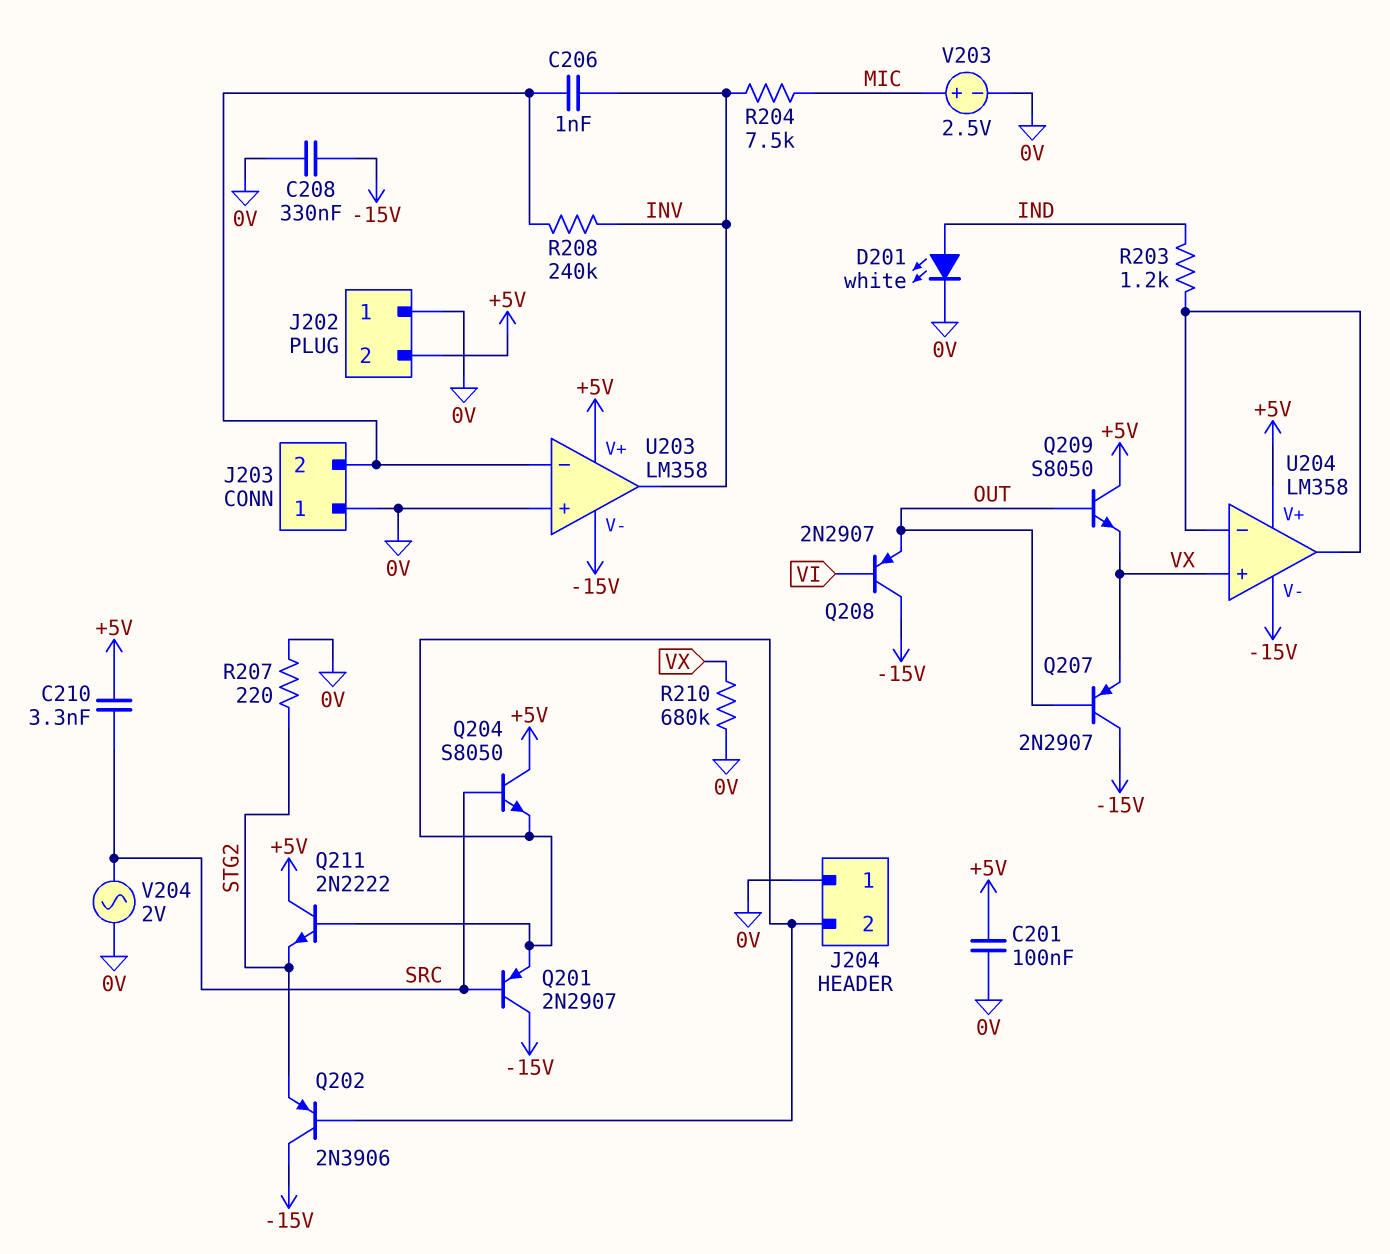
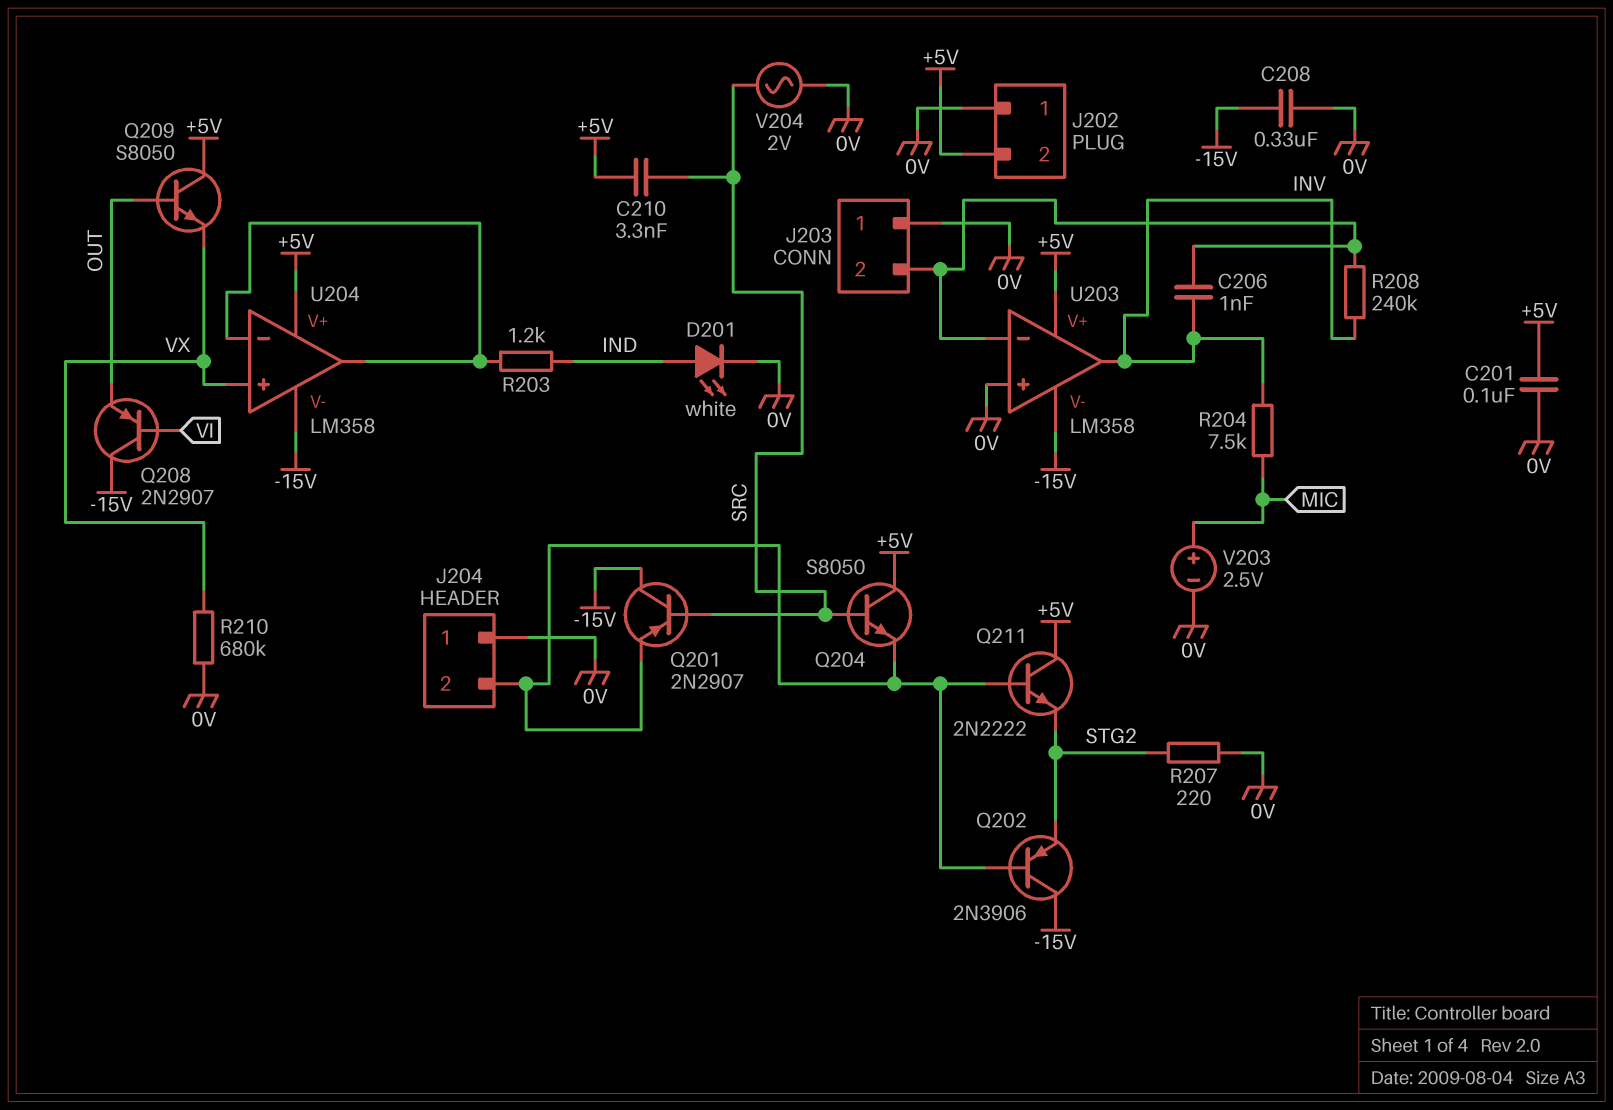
Q207: PNP 2N2907 (B OUT, C -15V, E VX) -> none

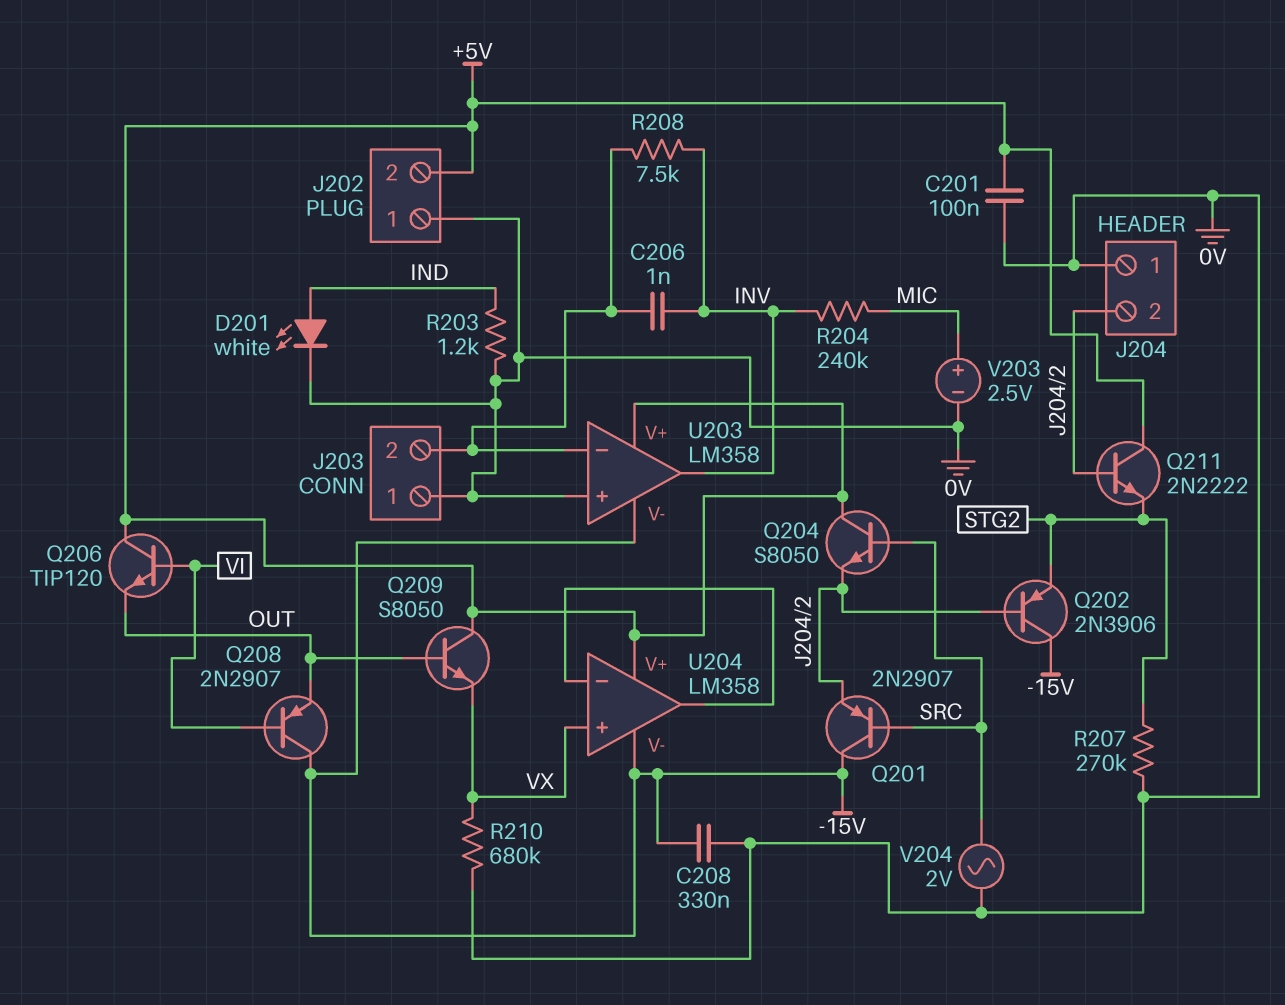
C210: 3.3nF (+5V, SRC) -> none
Q206: none -> NPN TIP120 (B VI, C +5V, E OUT)
R203: 1.2k (IND, U204/in-) -> 1.2k (0V, IND)
R204: 7.5k (INV, MIC) -> 240k (INV, MIC)
R207: 220 (0V, STG2) -> 270k (0V, STG2)
R208: 240k (INV, J203/2) -> 7.5k (INV, J203/2)

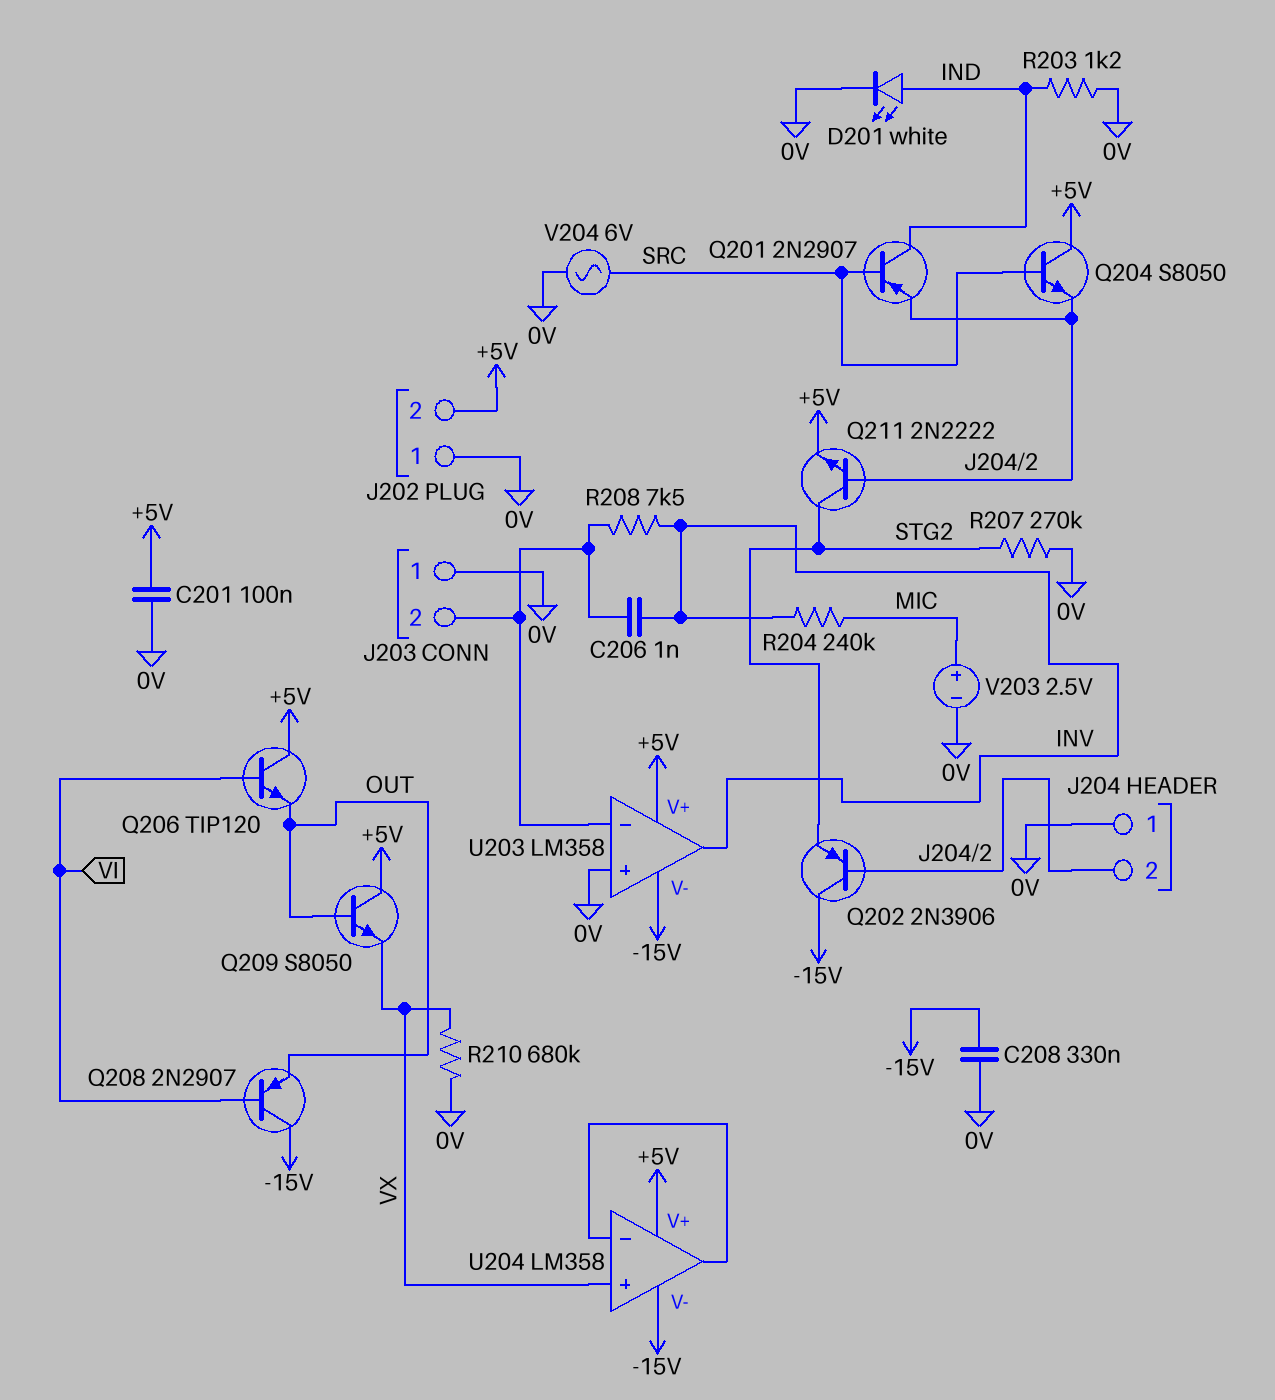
Q201: PNP 2N2907 (B SRC, C -15V, E J204/2) -> PNP 2N2907 (B SRC, C IND, E J204/2)
Q211: NPN 2N2222 (B J204/2, C +5V, E STG2) -> NPN 2N2222 (B J204/2, C STG2, E +5V)
V204: AC 2V (0V, SRC) -> AC 6V (0V, SRC)

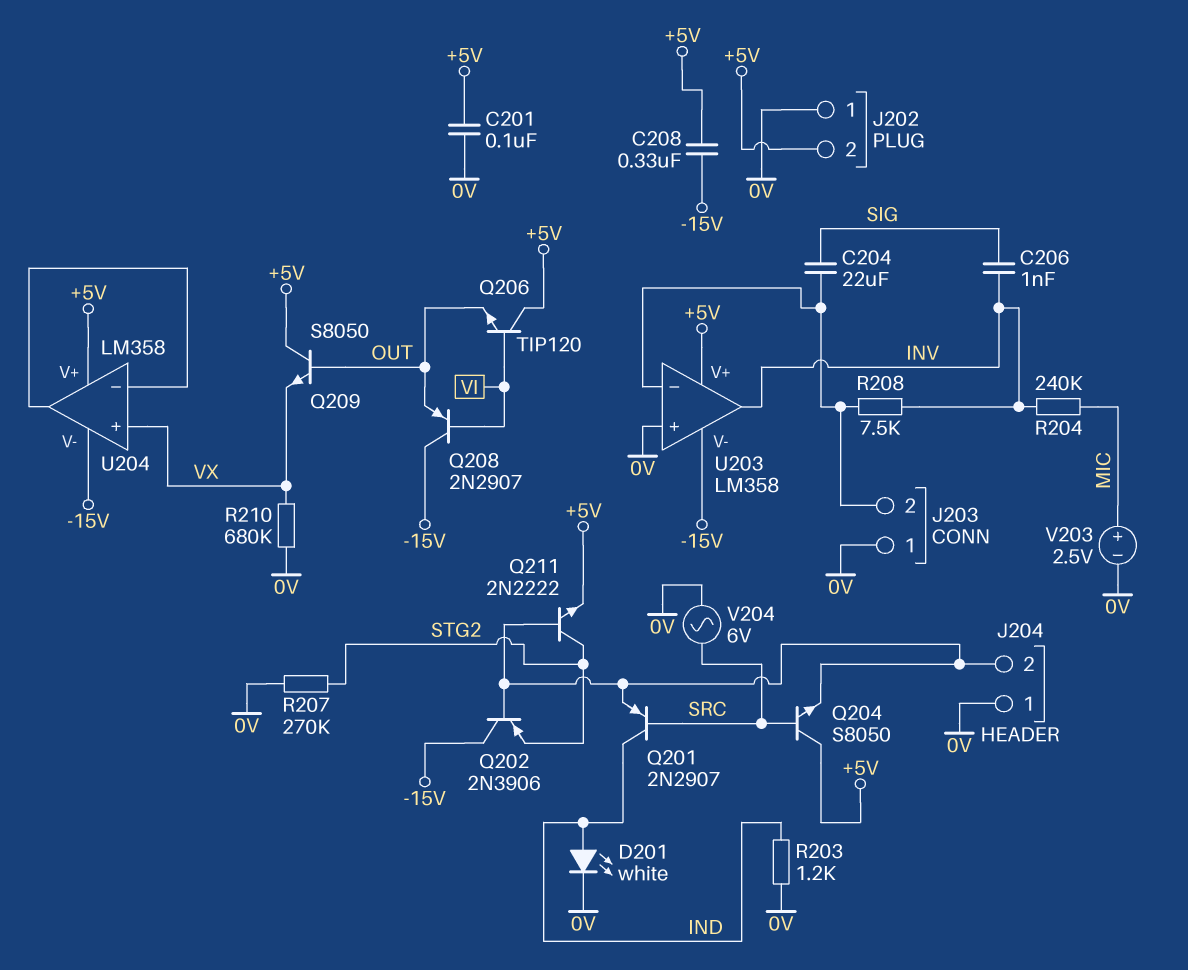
C204: none -> 22uF (J203/2, SIG)
C206: 1nF (INV, J203/2) -> 1nF (INV, SIG)
C208: 330nF (-15V, 0V) -> 330nF (+5V, -15V)

